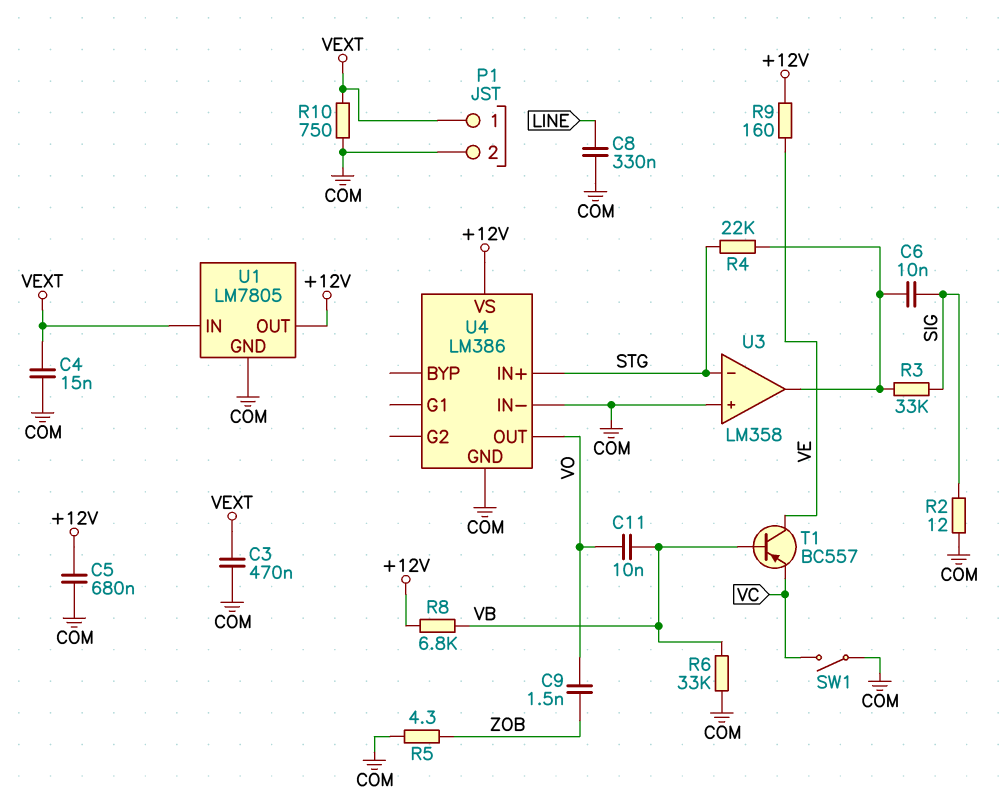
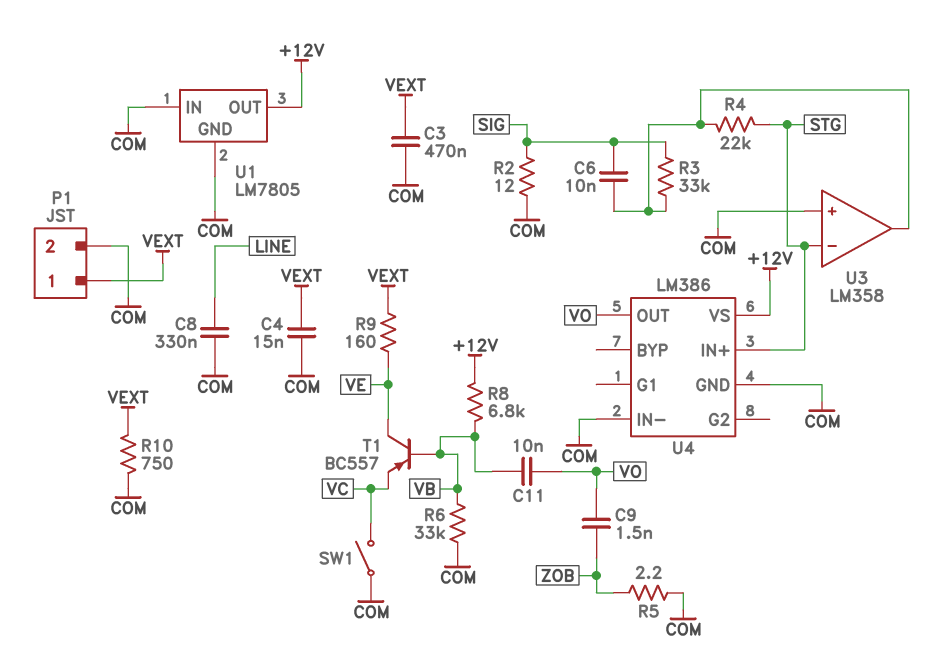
C5: 680nF (+12V, COM) -> none
R5: 4.3 (COM, ZOB) -> 2.2 (COM, ZOB)
R9: 160 (+12V, VE) -> 160 (VE, VEXT)
U1 pin IN: VEXT -> COM

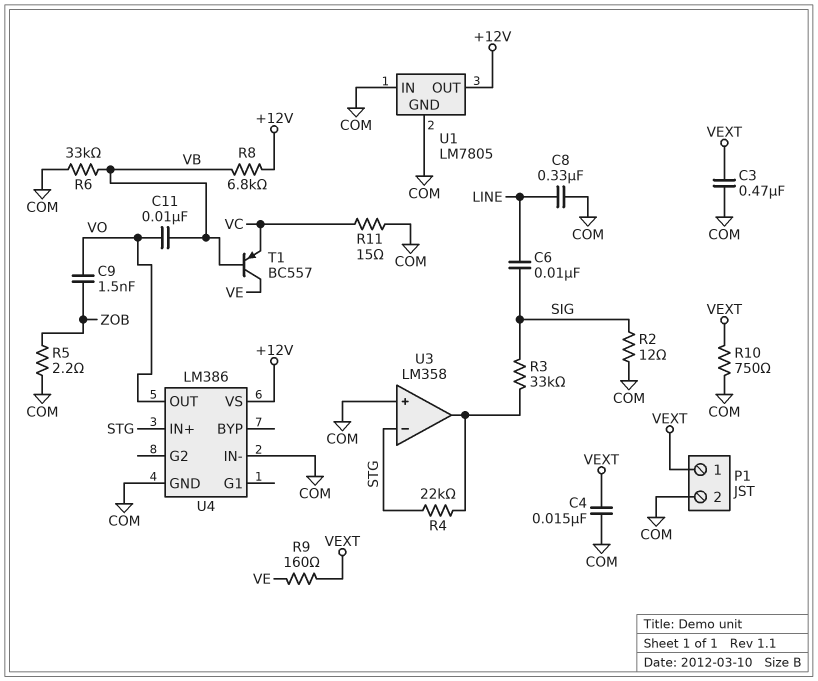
C6: 10nF (SIG, U3/out) -> 10nF (LINE, SIG)
R11: none -> 15 (COM, VC)
SW1: switch (COM, VC) -> none

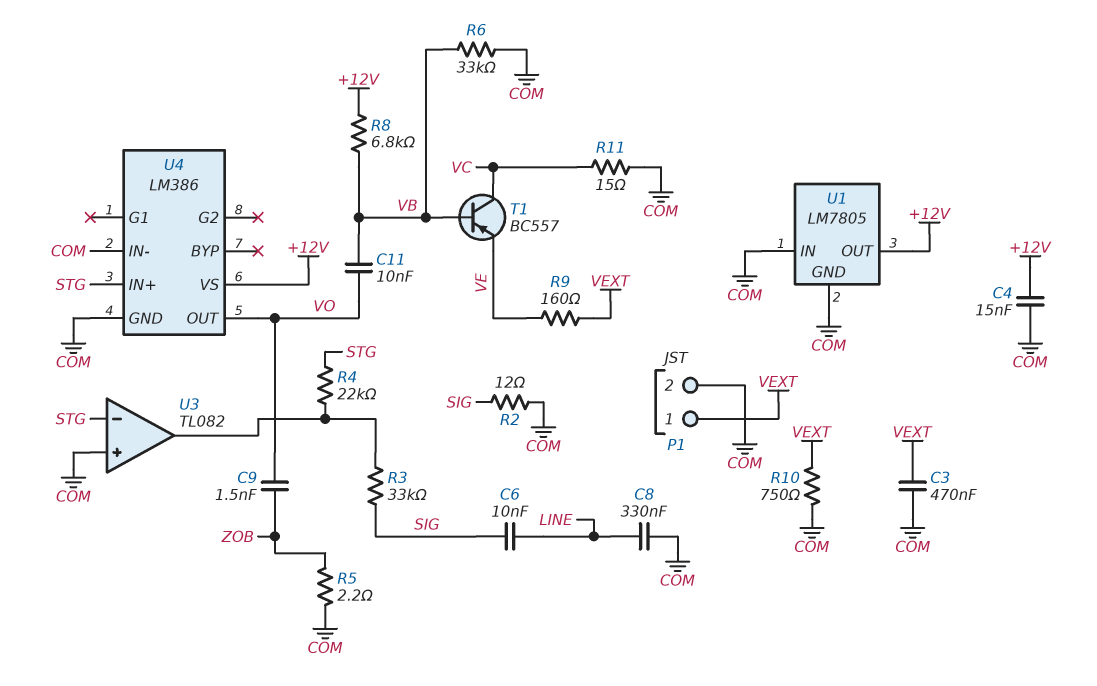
C4: 15nF (COM, VEXT) -> 15nF (+12V, COM)
T1: PNP BC557 (B VB, C VE, E VC) -> PNP BC557 (B VB, C VC, E VE)
U3: LM358 -> TL082

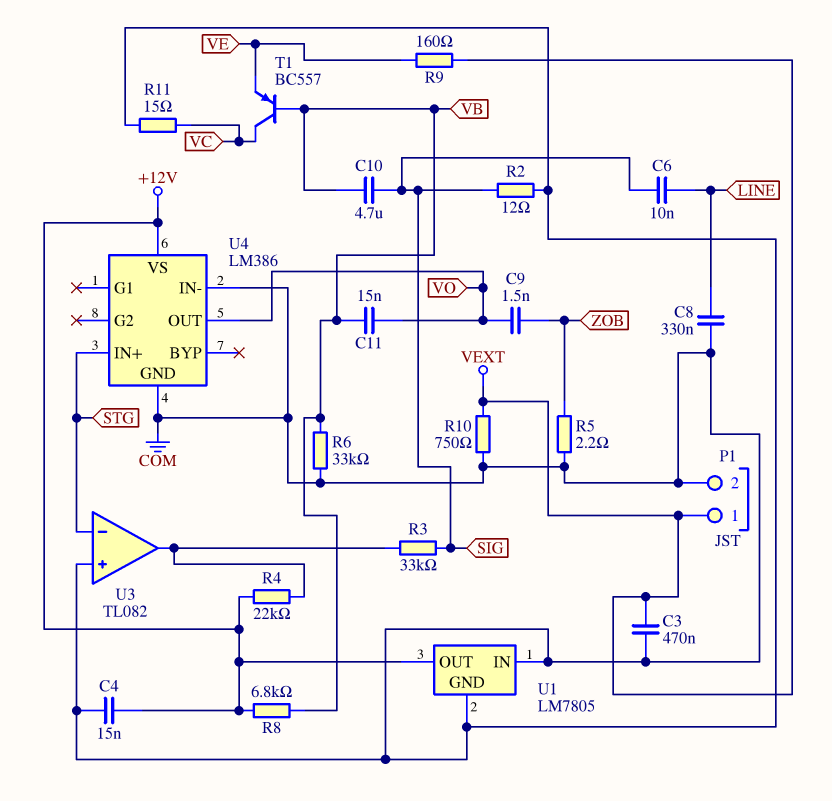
C10: none -> 4.7uF (SIG, VB)
C11: 10nF (VB, VO) -> 15nF (VB, VO)
R4: 22k (STG, U3/out) -> 22k (+12V, U3/out)

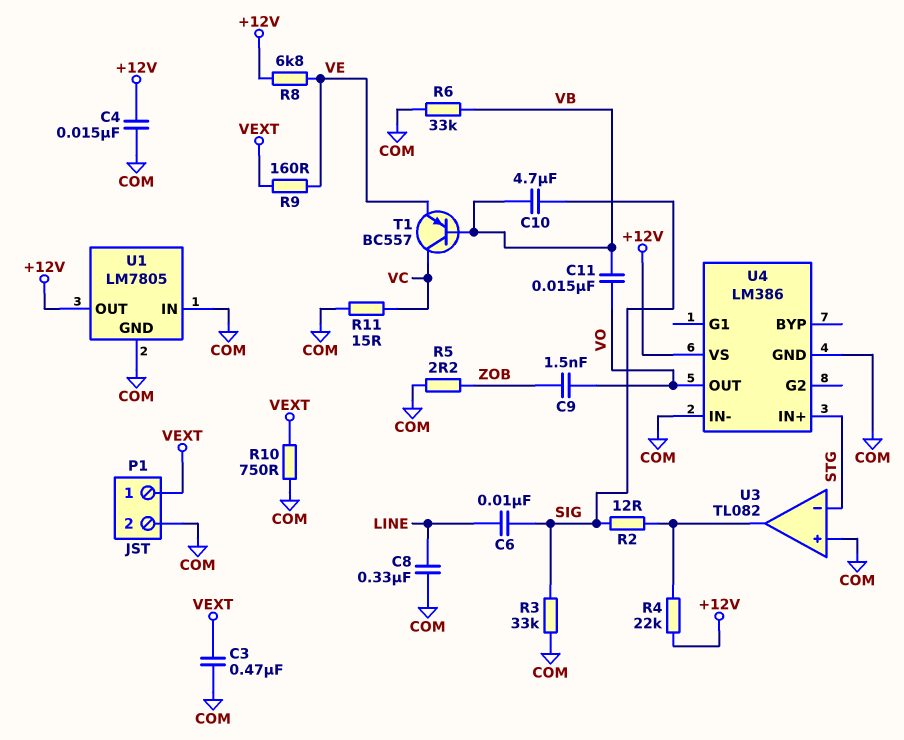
R2: 12 (COM, SIG) -> 12 (SIG, U3/out)
R3: 33k (SIG, U3/out) -> 33k (COM, SIG)
R8: 6.8k (+12V, VB) -> 6.8k (+12V, VE)

